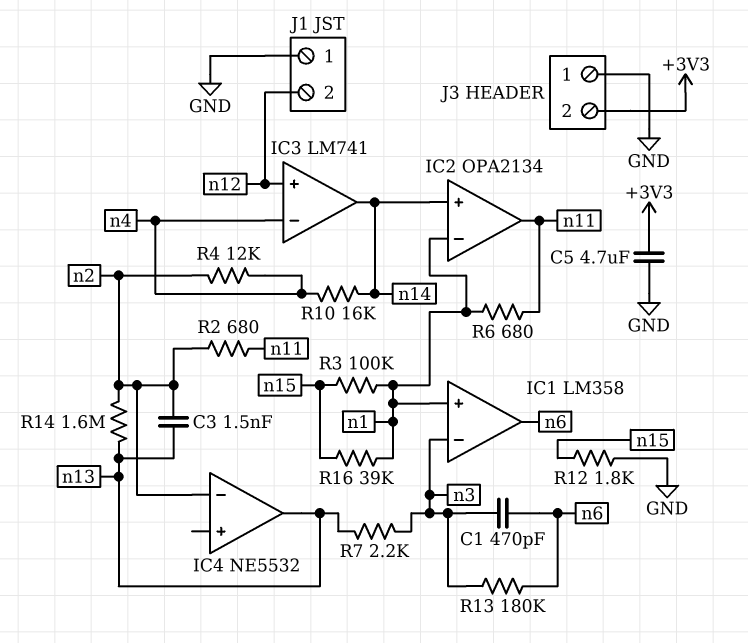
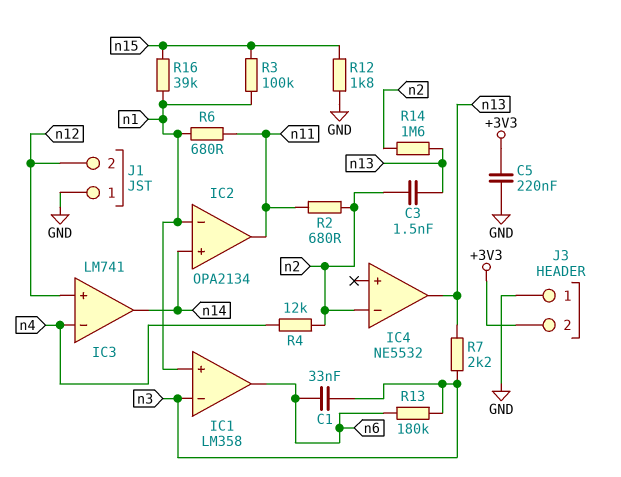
C1: 470pF (n3, n6) -> 33nF (n3, n6)
C5: 4.7uF (+3V3, GND) -> 220nF (+3V3, GND)
R10: 16k (n4, n14) -> none

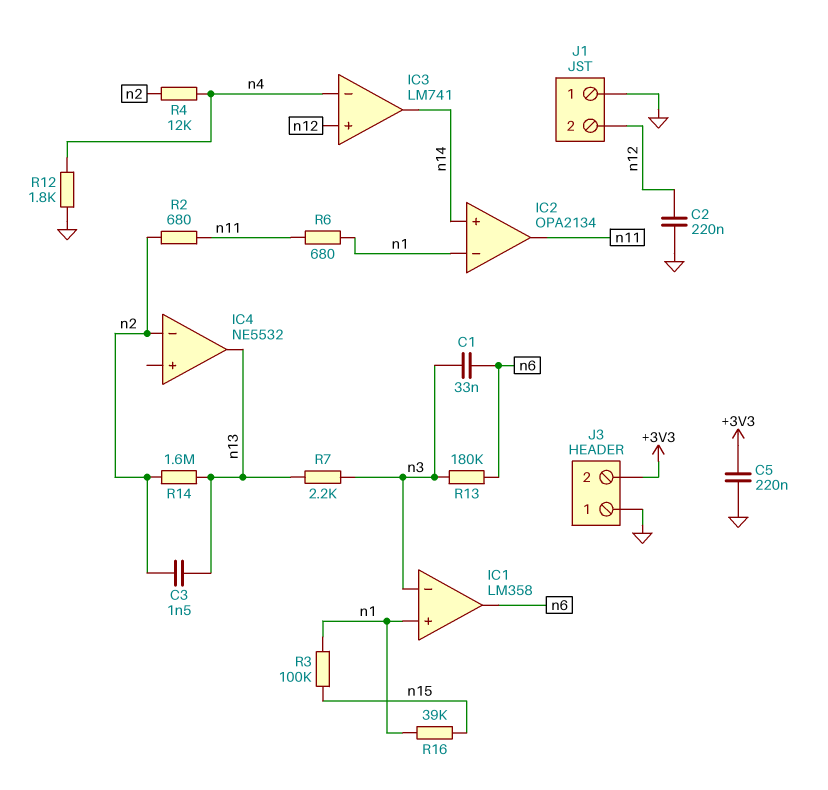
C2: none -> 220nF (GND, n12)
R12: 1.8k (GND, n15) -> 1.8k (GND, n4)

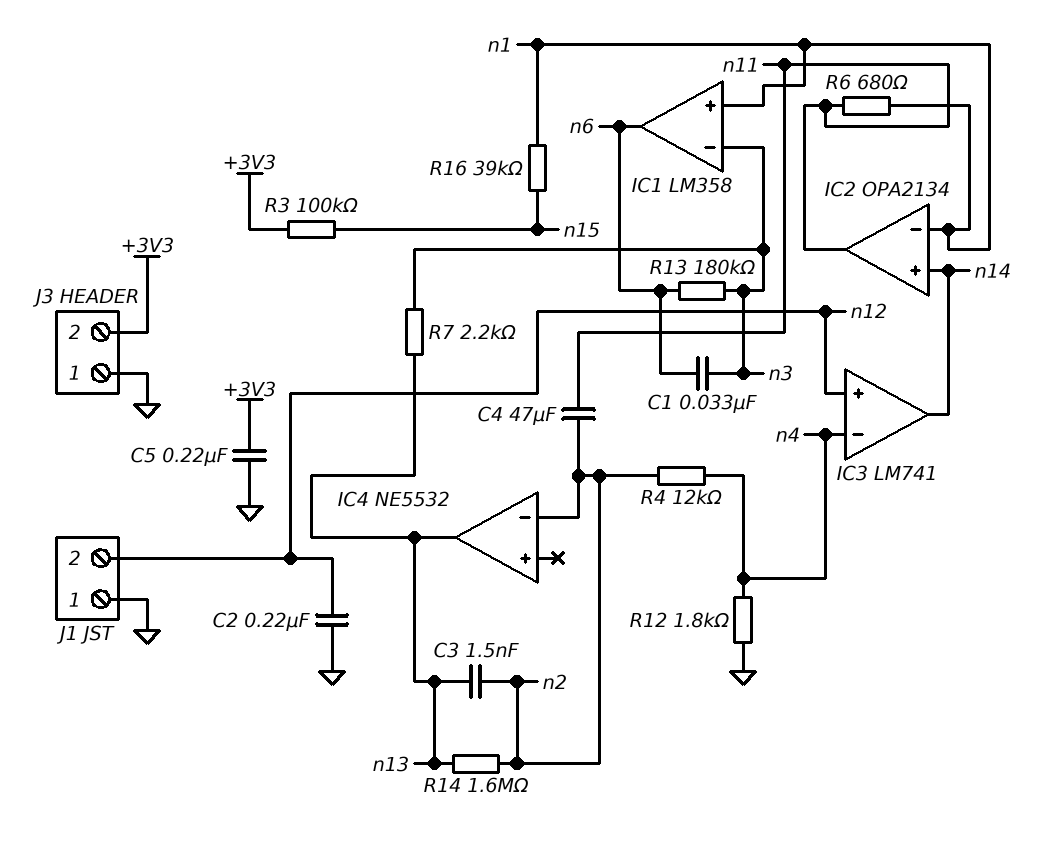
C4: none -> 47uF (n2, n11)
R2: 680 (n2, n11) -> none
R3: 100k (n1, n15) -> 100k (+3V3, n15)

